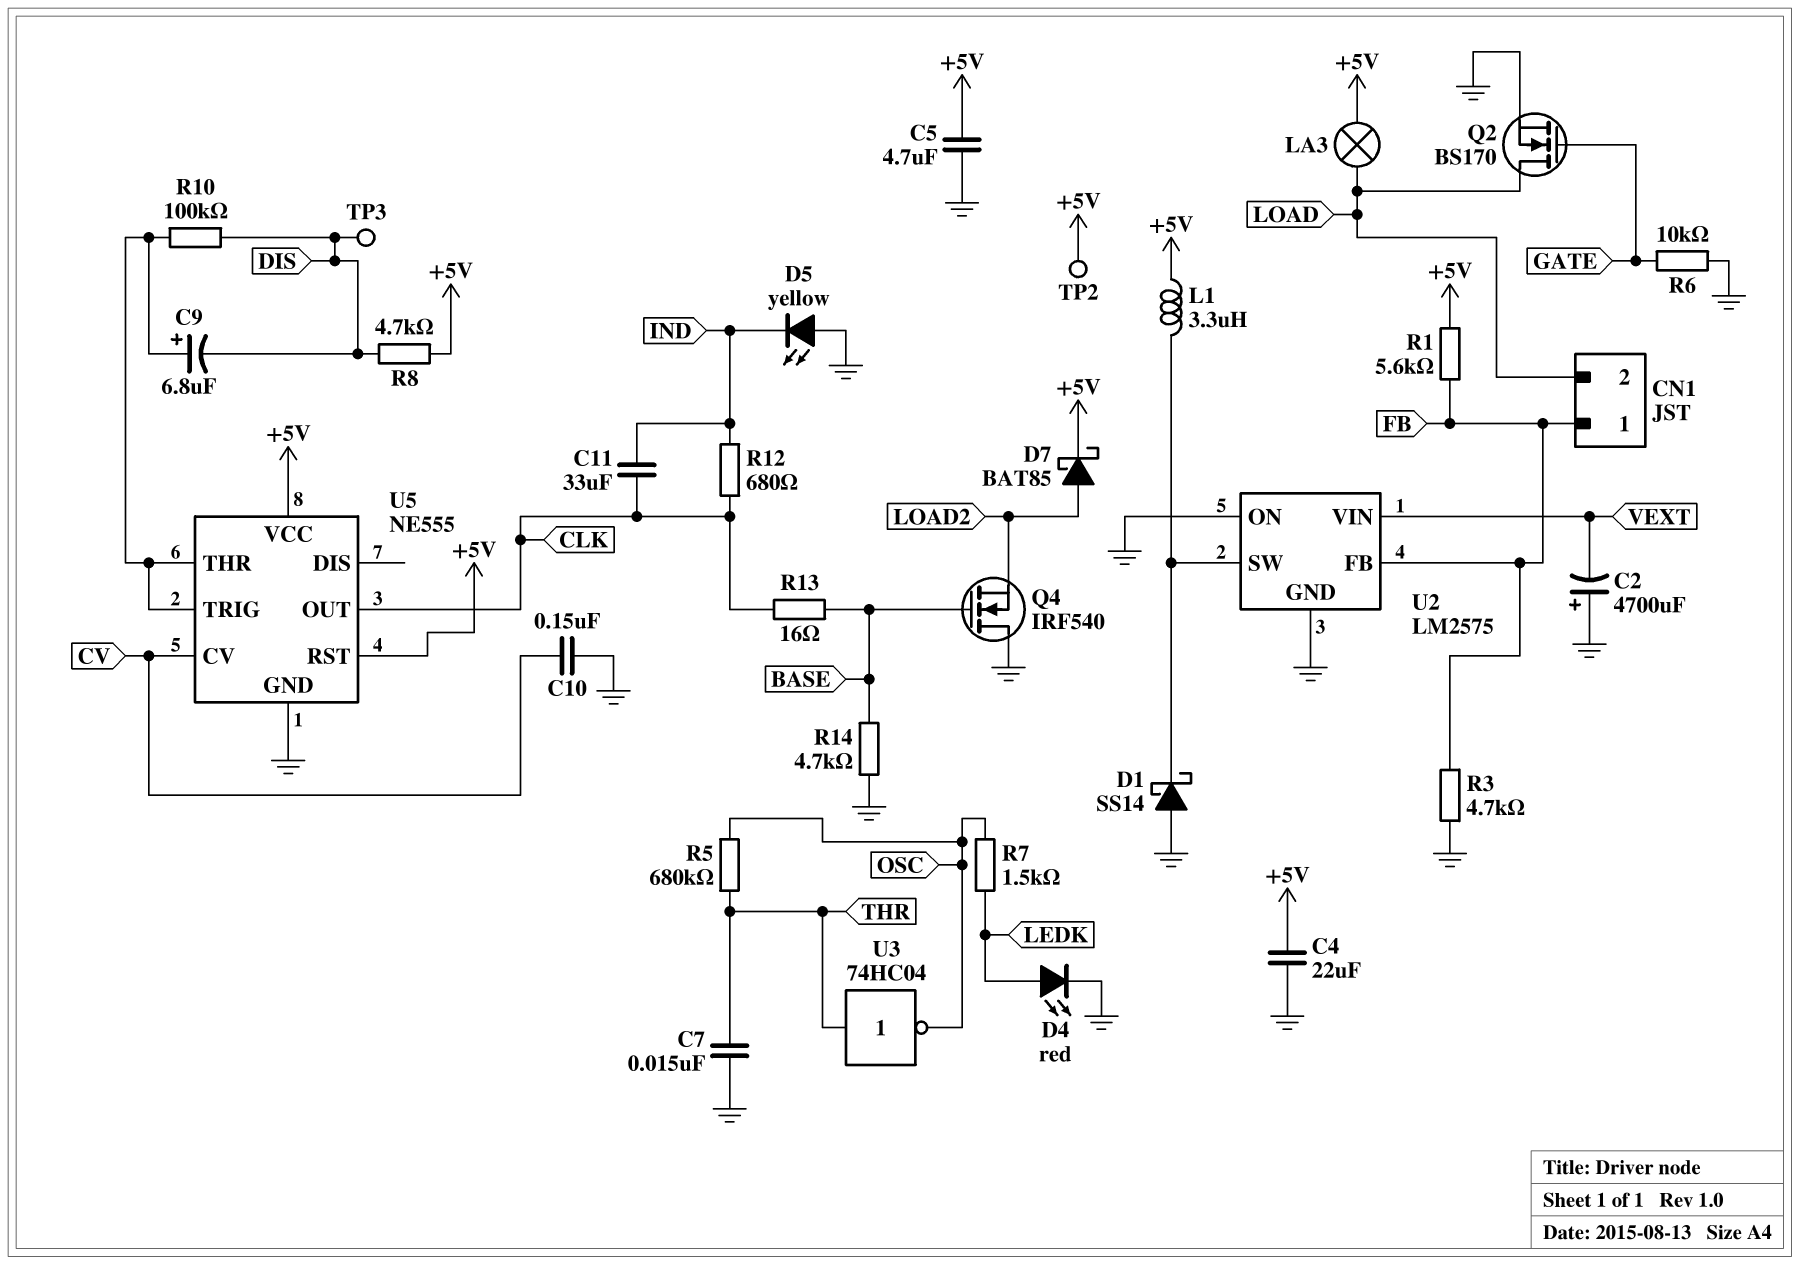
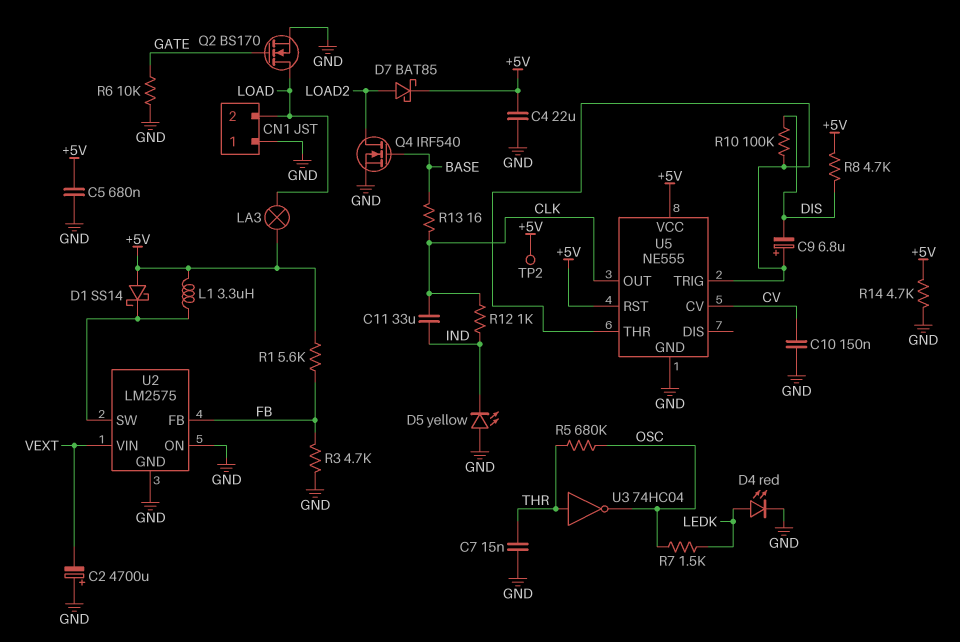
C5: 4.7uF (+5V, GND) -> 680nF (+5V, GND)
CN1 pin 1: FB -> GND
D1: schottky SS14 (A GND, K U2/SW) -> schottky SS14 (A +5V, K U2/SW)
Q4: NMOS IRF540 (G BASE, D GND, S LOAD2) -> NMOS IRF540 (G BASE, D LOAD2, S GND)
R12: 680 (CLK, IND) -> 1k (CLK, IND)
R14: 4.7k (BASE, GND) -> 4.7k (+5V, GND)
TP3: test point (DIS) -> none

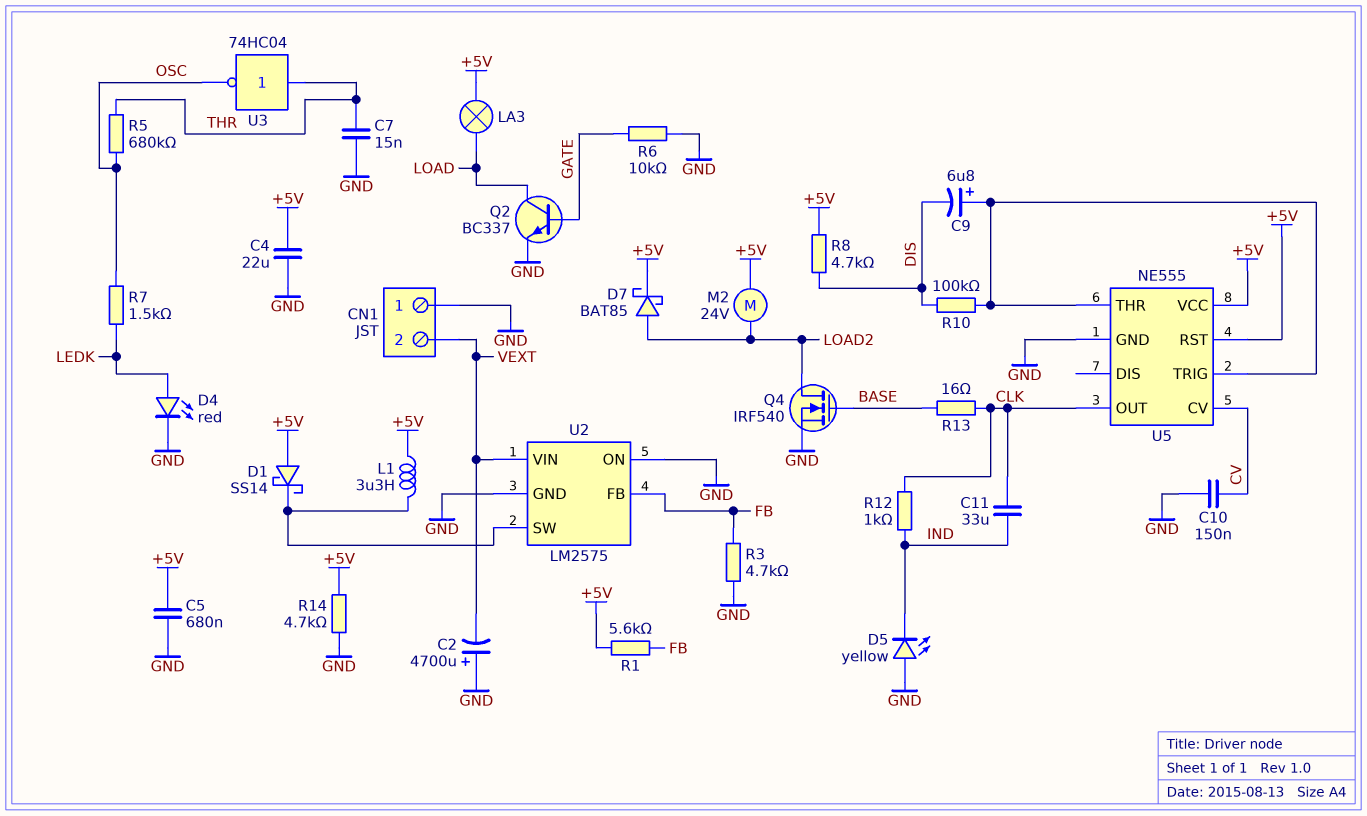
CN1 pin 2: LOAD -> VEXT
M2: none -> motor 24V (+5V, LOAD2)
Q2: NMOS BS170 (G GATE, D LOAD, S GND) -> NPN BC337 (B GATE, C LOAD, E GND)
TP2: test point (+5V) -> none

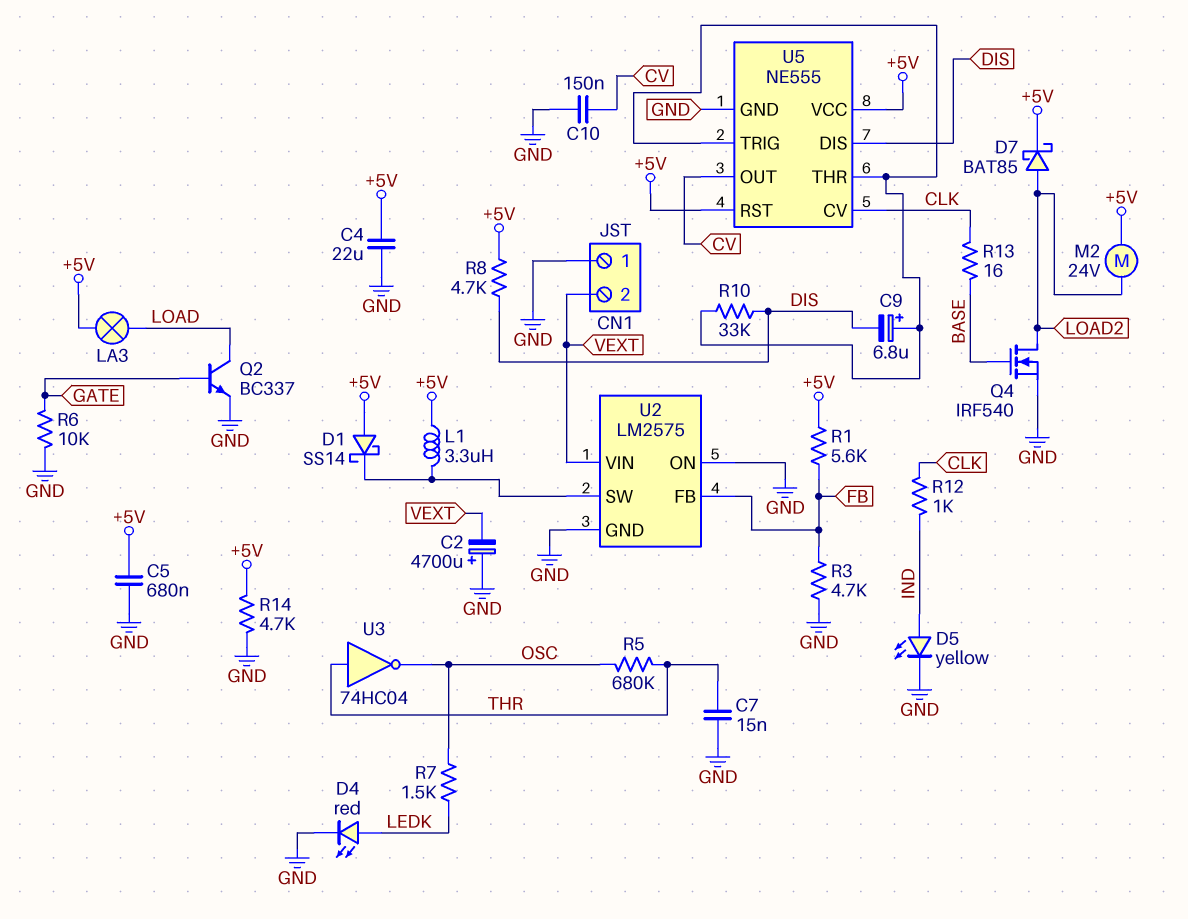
C11: 33uF (CLK, IND) -> none
D5: LED yellow (A GND, K IND) -> LED yellow (A IND, K GND)
R10: 100k (DIS, U5/THR) -> 33k (DIS, U5/THR)
U5 pin CV: CV -> CLK
U5 pin DIS: none -> DIS
U5 pin OUT: CLK -> CV

